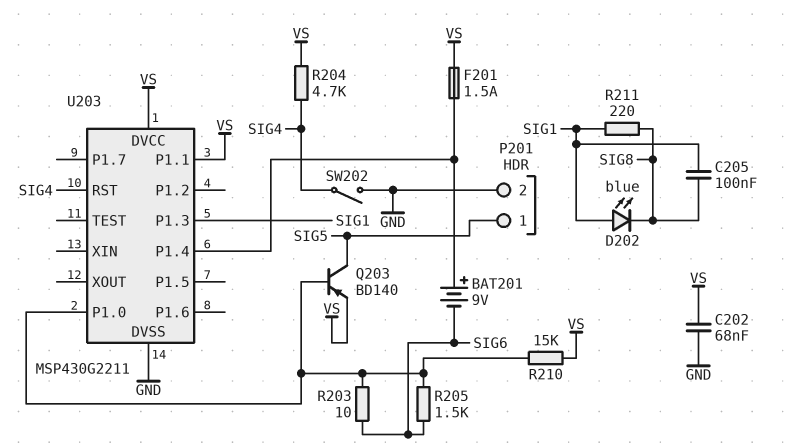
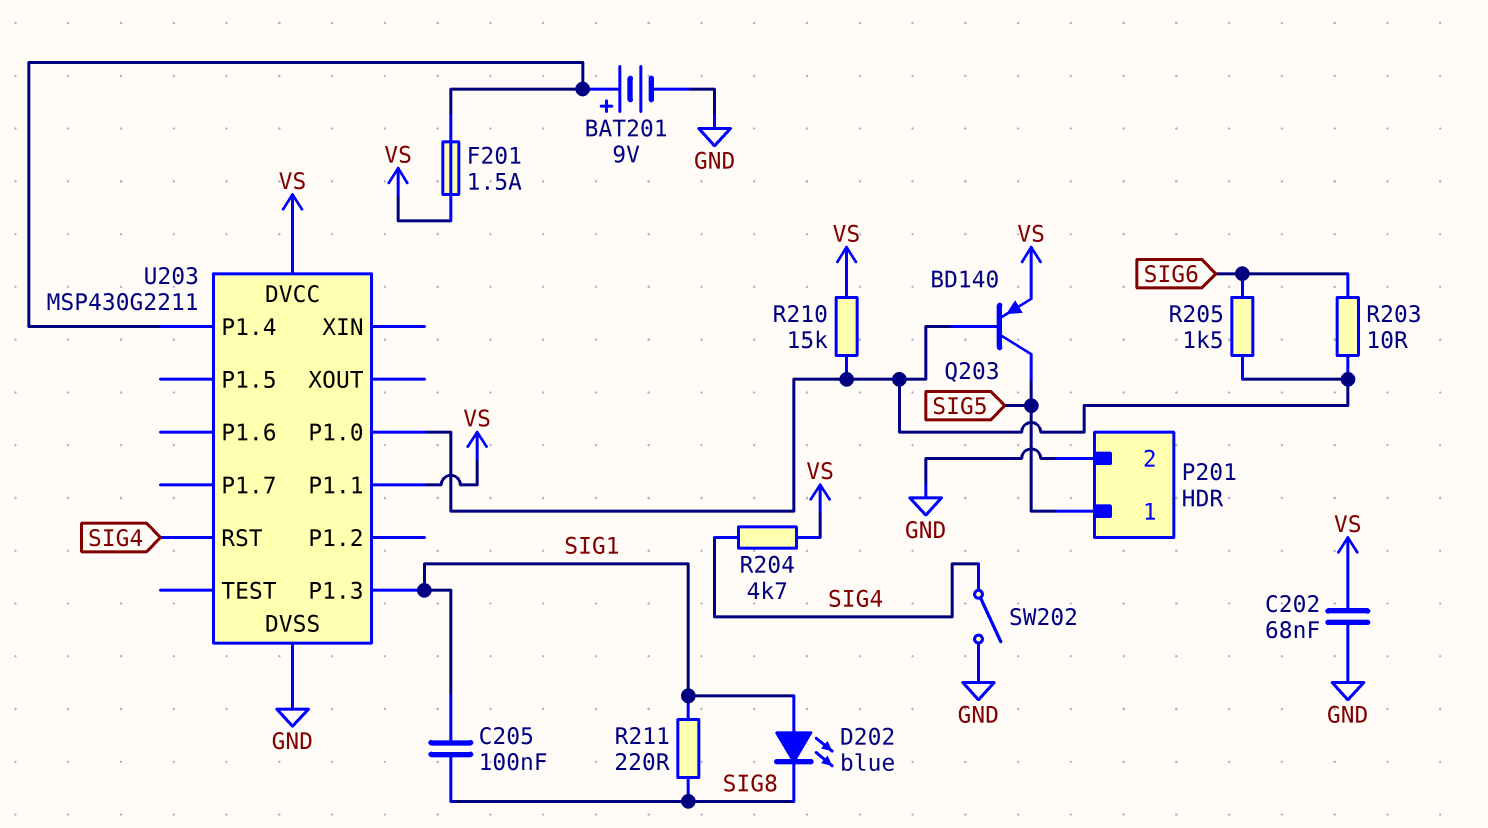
BAT201: 9V (plus U203/P1.4, minus SIG6) -> 9V (plus U203/P1.4, minus GND)

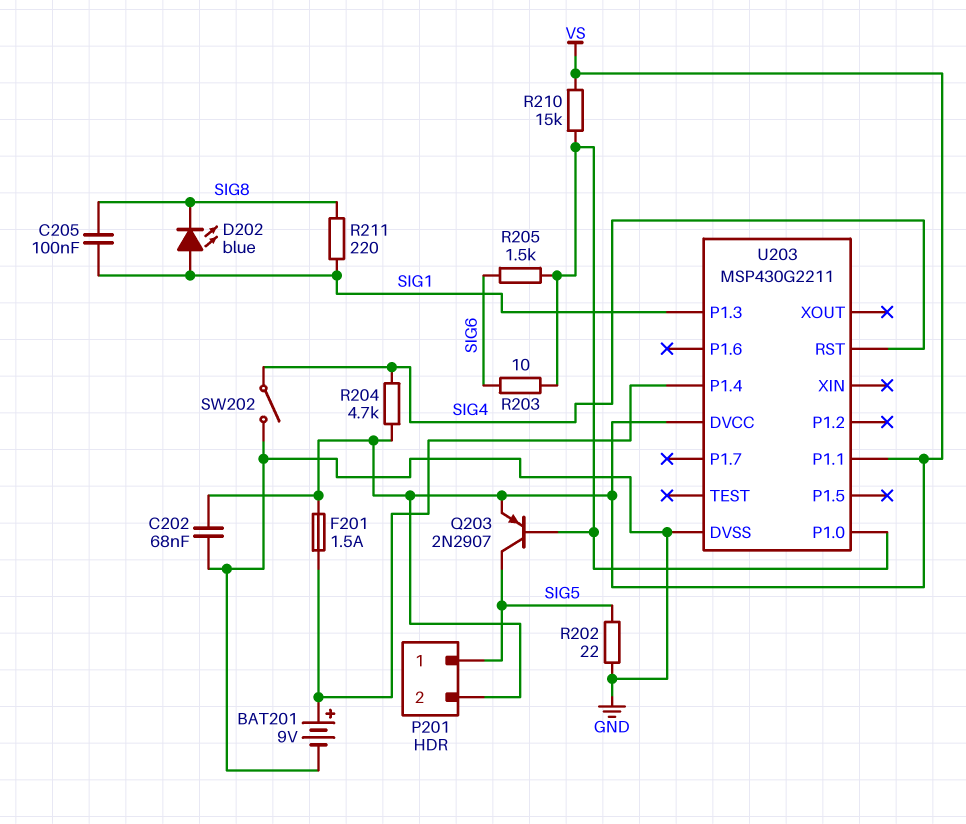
P201 pin 2: GND -> VS
Q203: PNP BD140 (B U203/P1.0, C SIG5, E VS) -> PNP 2N2907 (B U203/P1.0, C SIG5, E VS)
R202: none -> 22 (GND, SIG5)

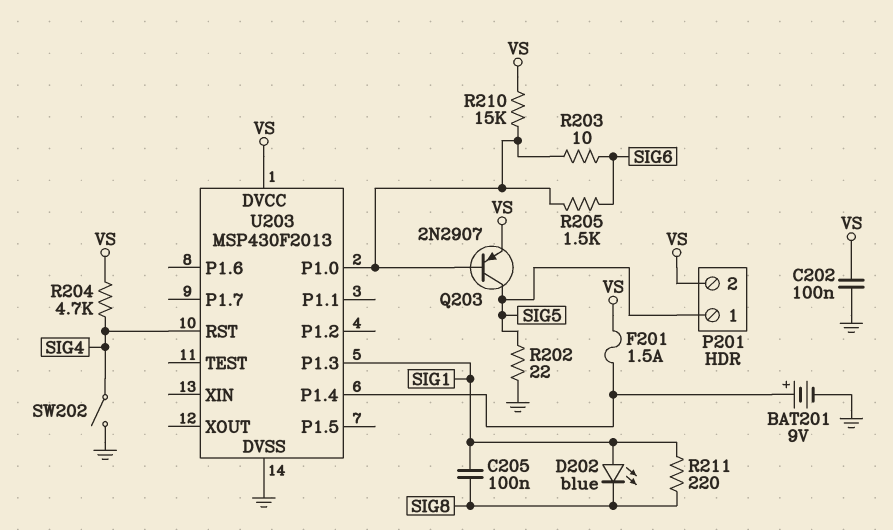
C202: 68nF (GND, VS) -> 100nF (GND, VS)
U203: MSP430G2211 -> MSP430F2013
U203 pin P1.1: VS -> none

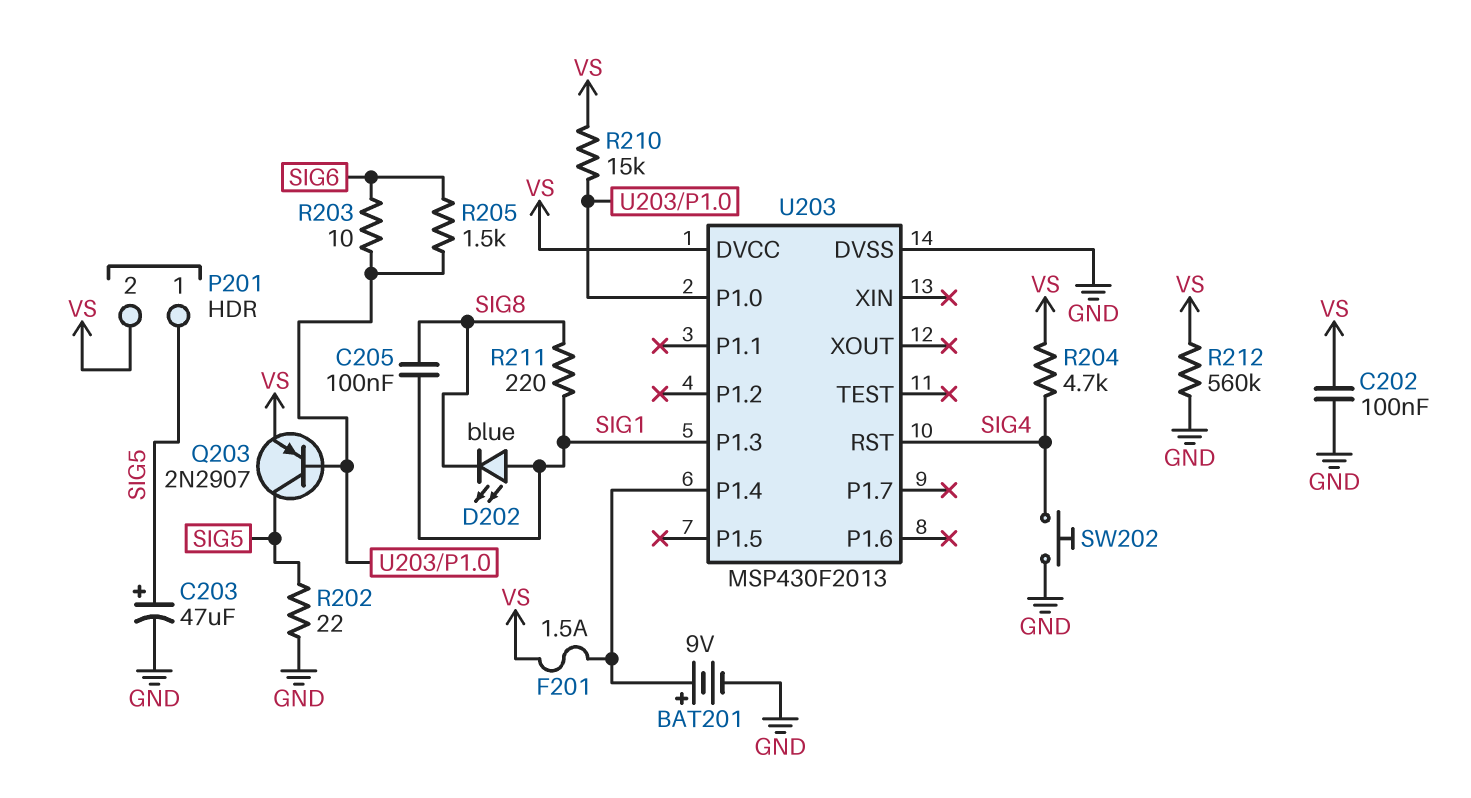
C203: none -> 47uF (plus SIG5, minus GND)
R212: none -> 560k (GND, VS)
SW202: switch (GND, SIG4) -> button (GND, SIG4)

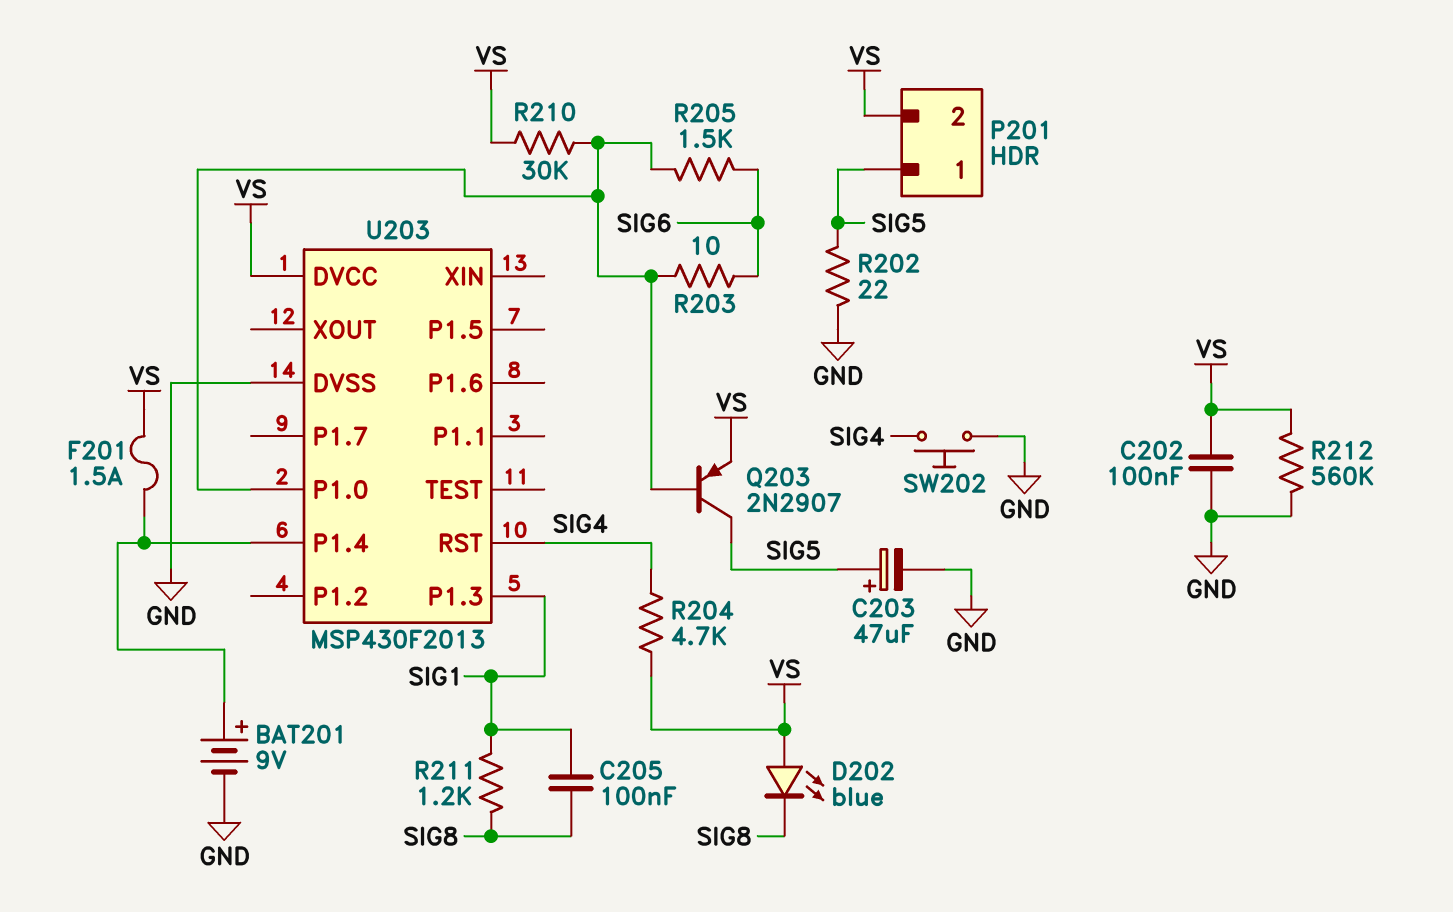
D202: LED blue (A SIG1, K SIG8) -> LED blue (A VS, K SIG8)
R210: 15k (U203/P1.0, VS) -> 30k (U203/P1.0, VS)
R211: 220 (SIG1, SIG8) -> 1.2k (SIG1, SIG8)

